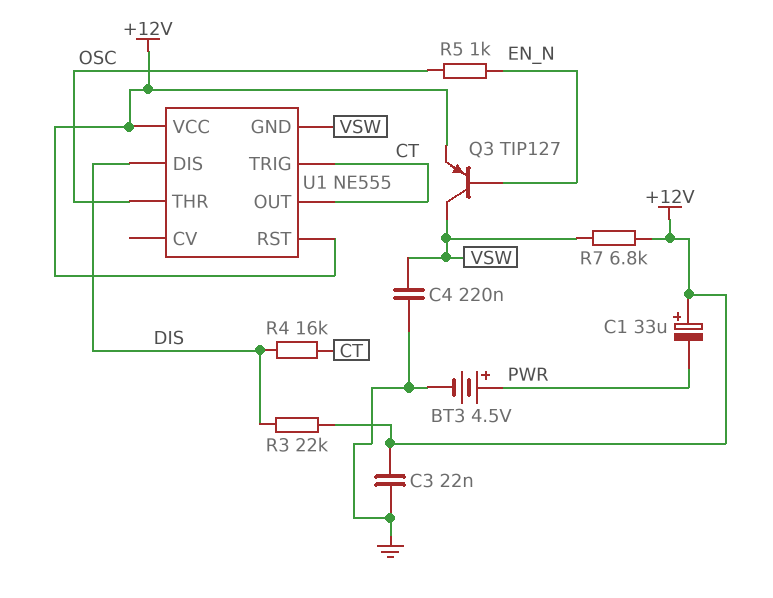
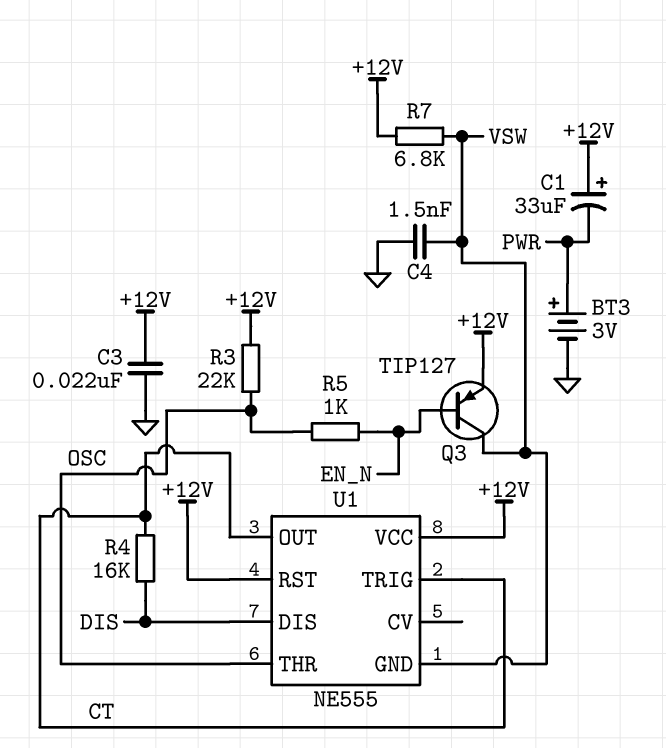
BT3: 4.5V (plus PWR, minus GND) -> 3V (plus PWR, minus GND)
C4: 220nF (GND, VSW) -> 1.5nF (GND, VSW)
R3: 22k (+12V, DIS) -> 22k (+12V, OSC)

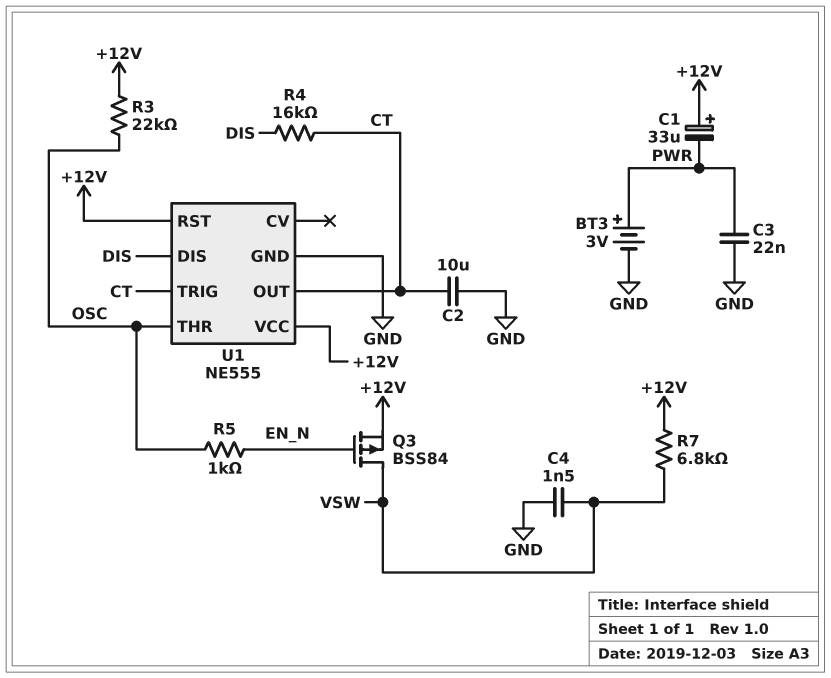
C2: none -> 10uF (CT, GND)
C3: 22nF (+12V, GND) -> 22nF (GND, PWR)
Q3: PNP TIP127 (B EN_N, C VSW, E +12V) -> PMOS BSS84 (G EN_N, D VSW, S +12V)
U1 pin GND: VSW -> GND

